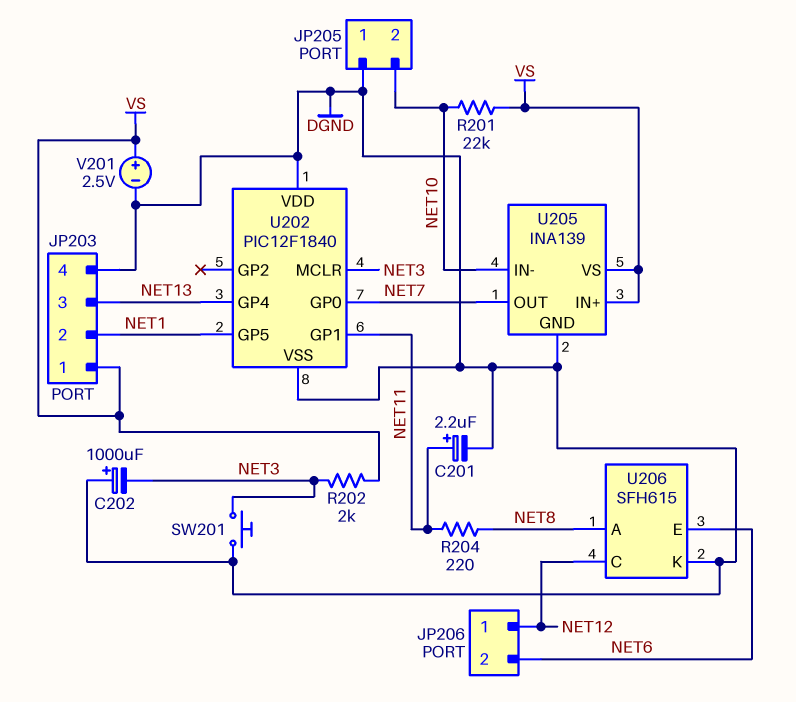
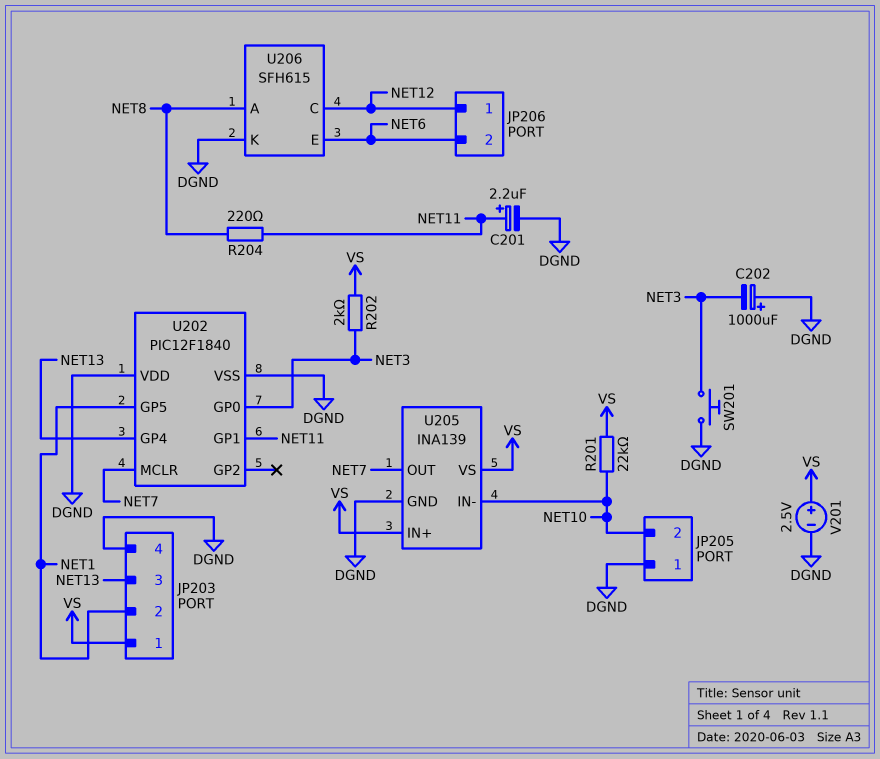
U202 pin GP0: NET7 -> NET3
U202 pin MCLR: NET3 -> NET7

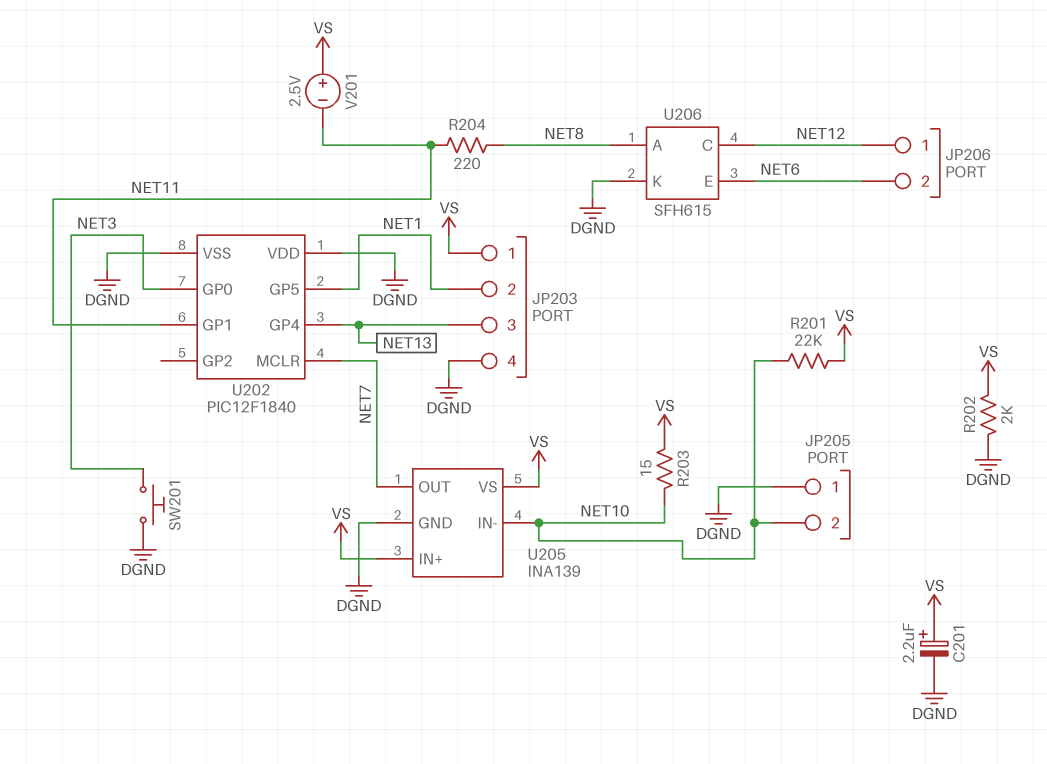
C201: 2.2uF (plus NET11, minus DGND) -> 2.2uF (plus VS, minus DGND)
C202: 1000uF (plus DGND, minus NET3) -> none
R202: 2k (NET3, VS) -> 2k (DGND, VS)
R203: none -> 15 (NET10, VS)
V201: 2.5V (plus VS, minus DGND) -> 2.5V (plus VS, minus NET11)

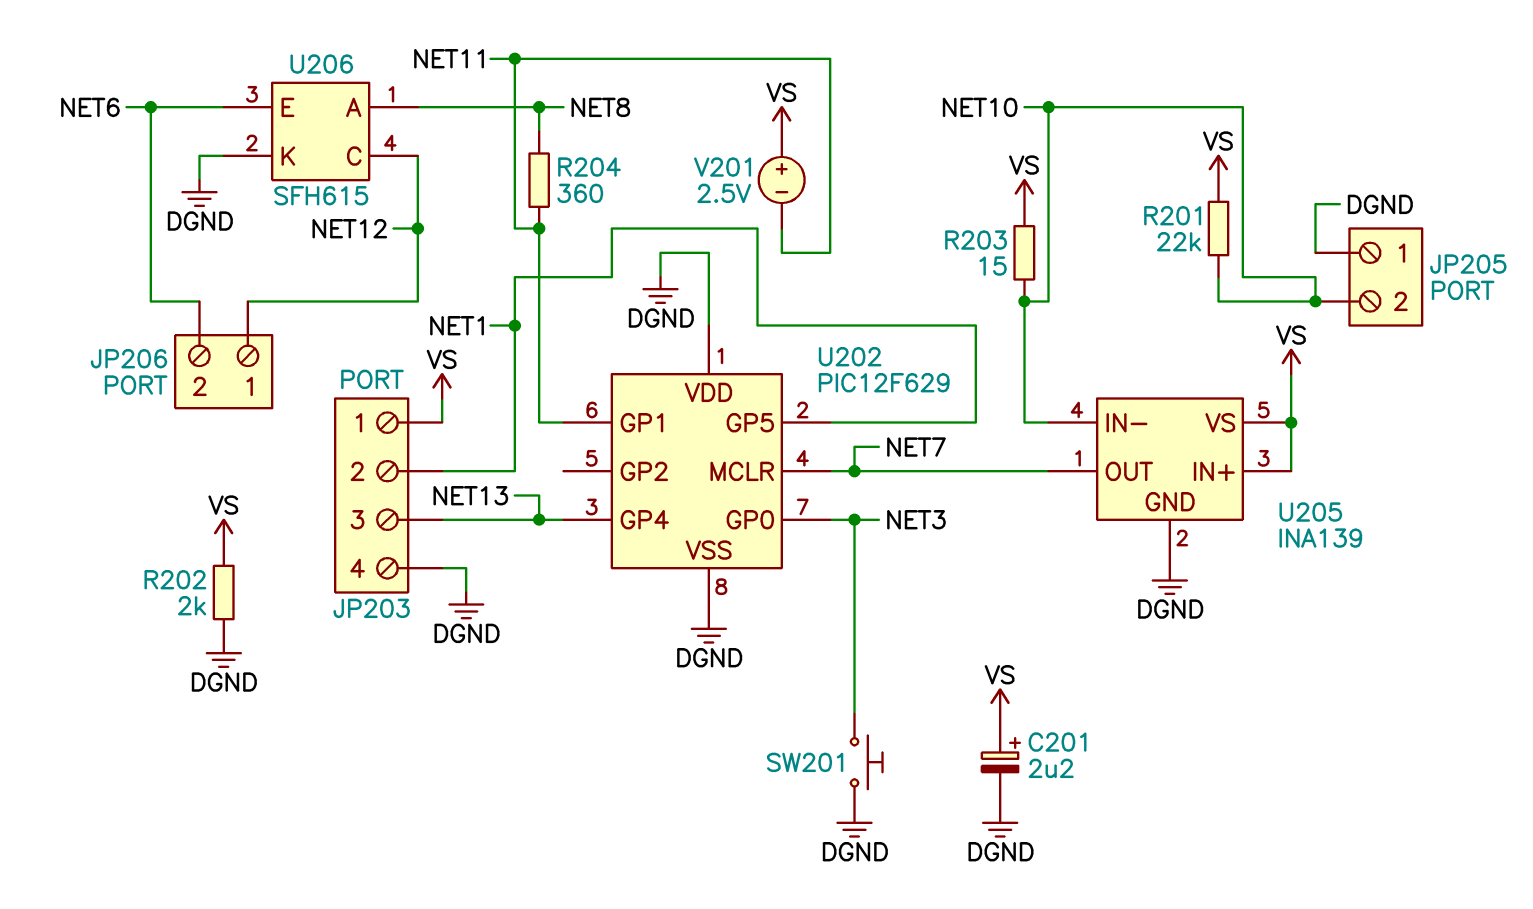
R204: 220 (NET8, NET11) -> 360 (NET8, NET11)
U202: PIC12F1840 -> PIC12F629

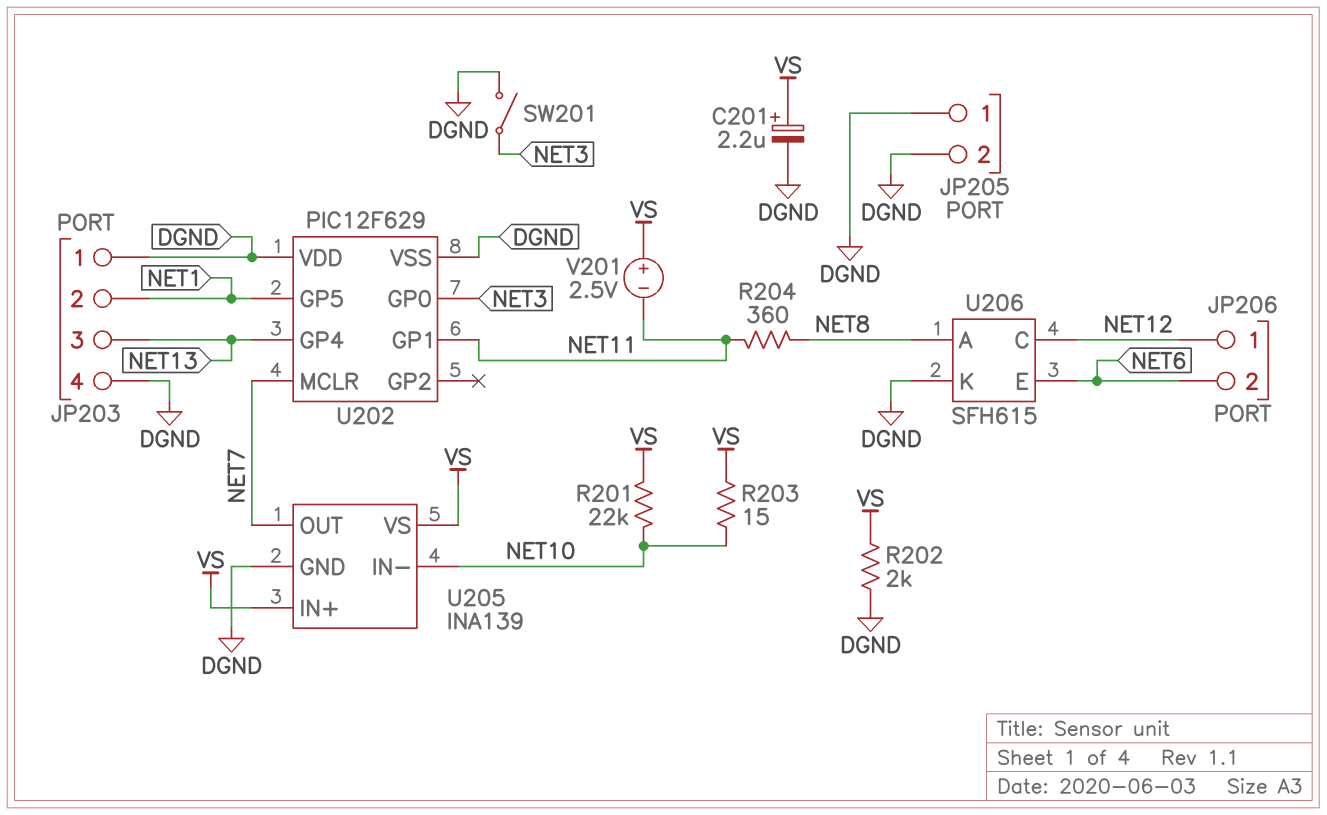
JP203 pin 1: VS -> DGND
JP205 pin 2: NET10 -> DGND
SW201: button (DGND, NET3) -> switch (DGND, NET3)

